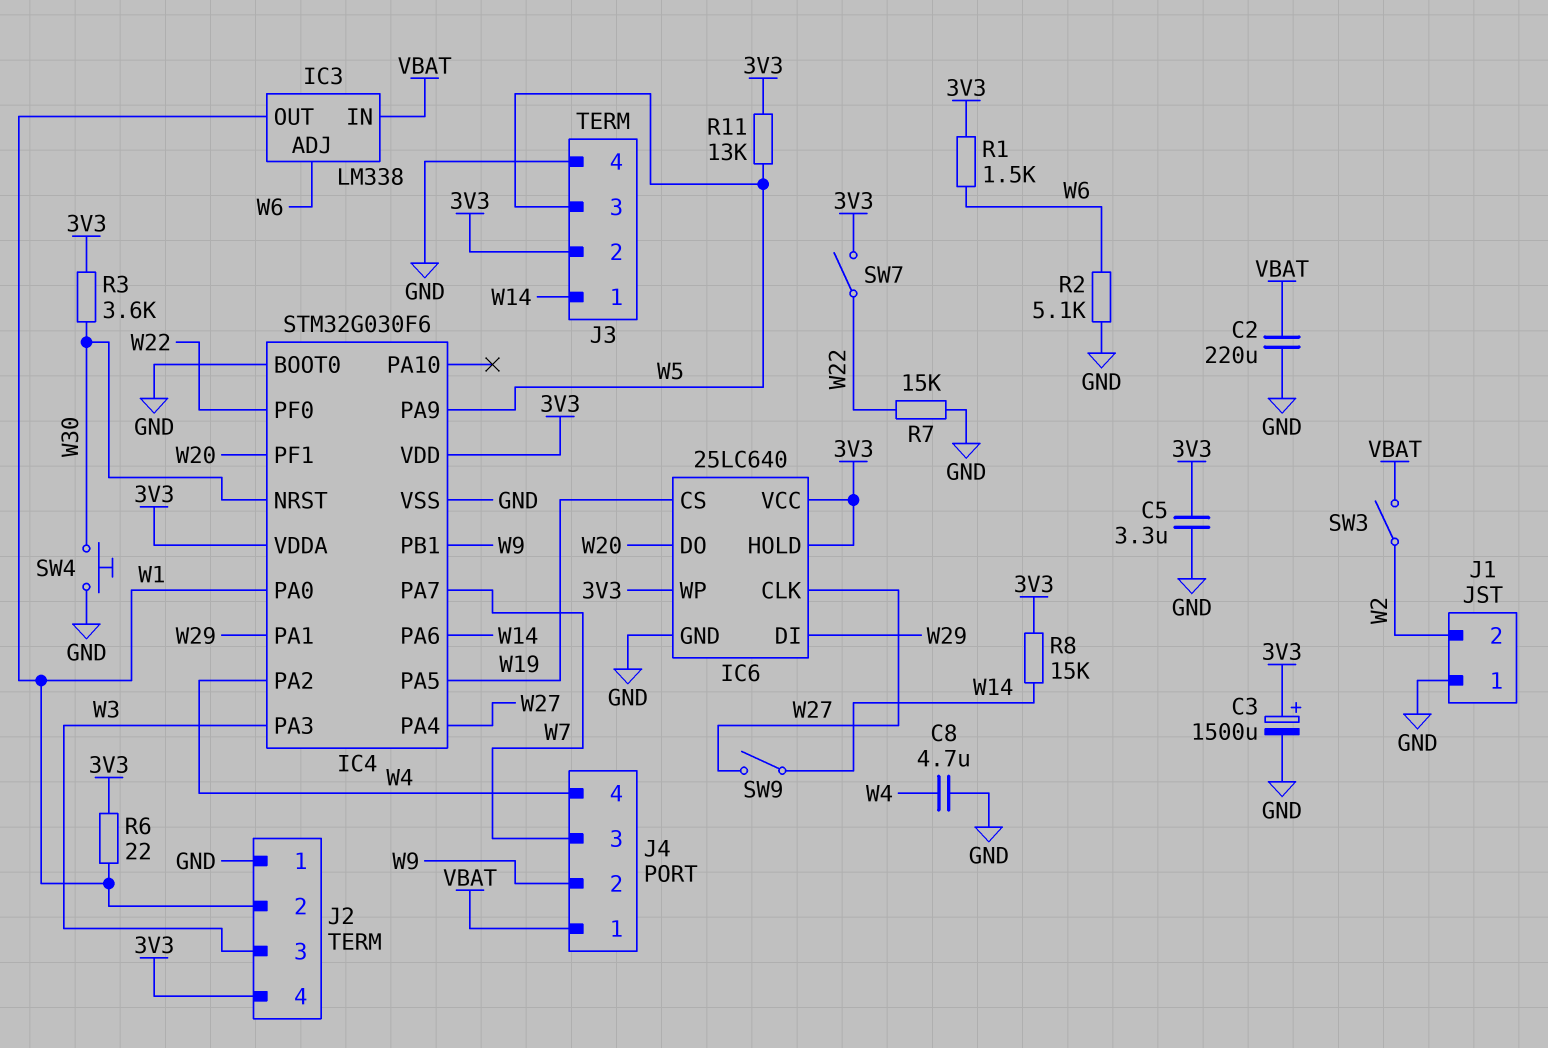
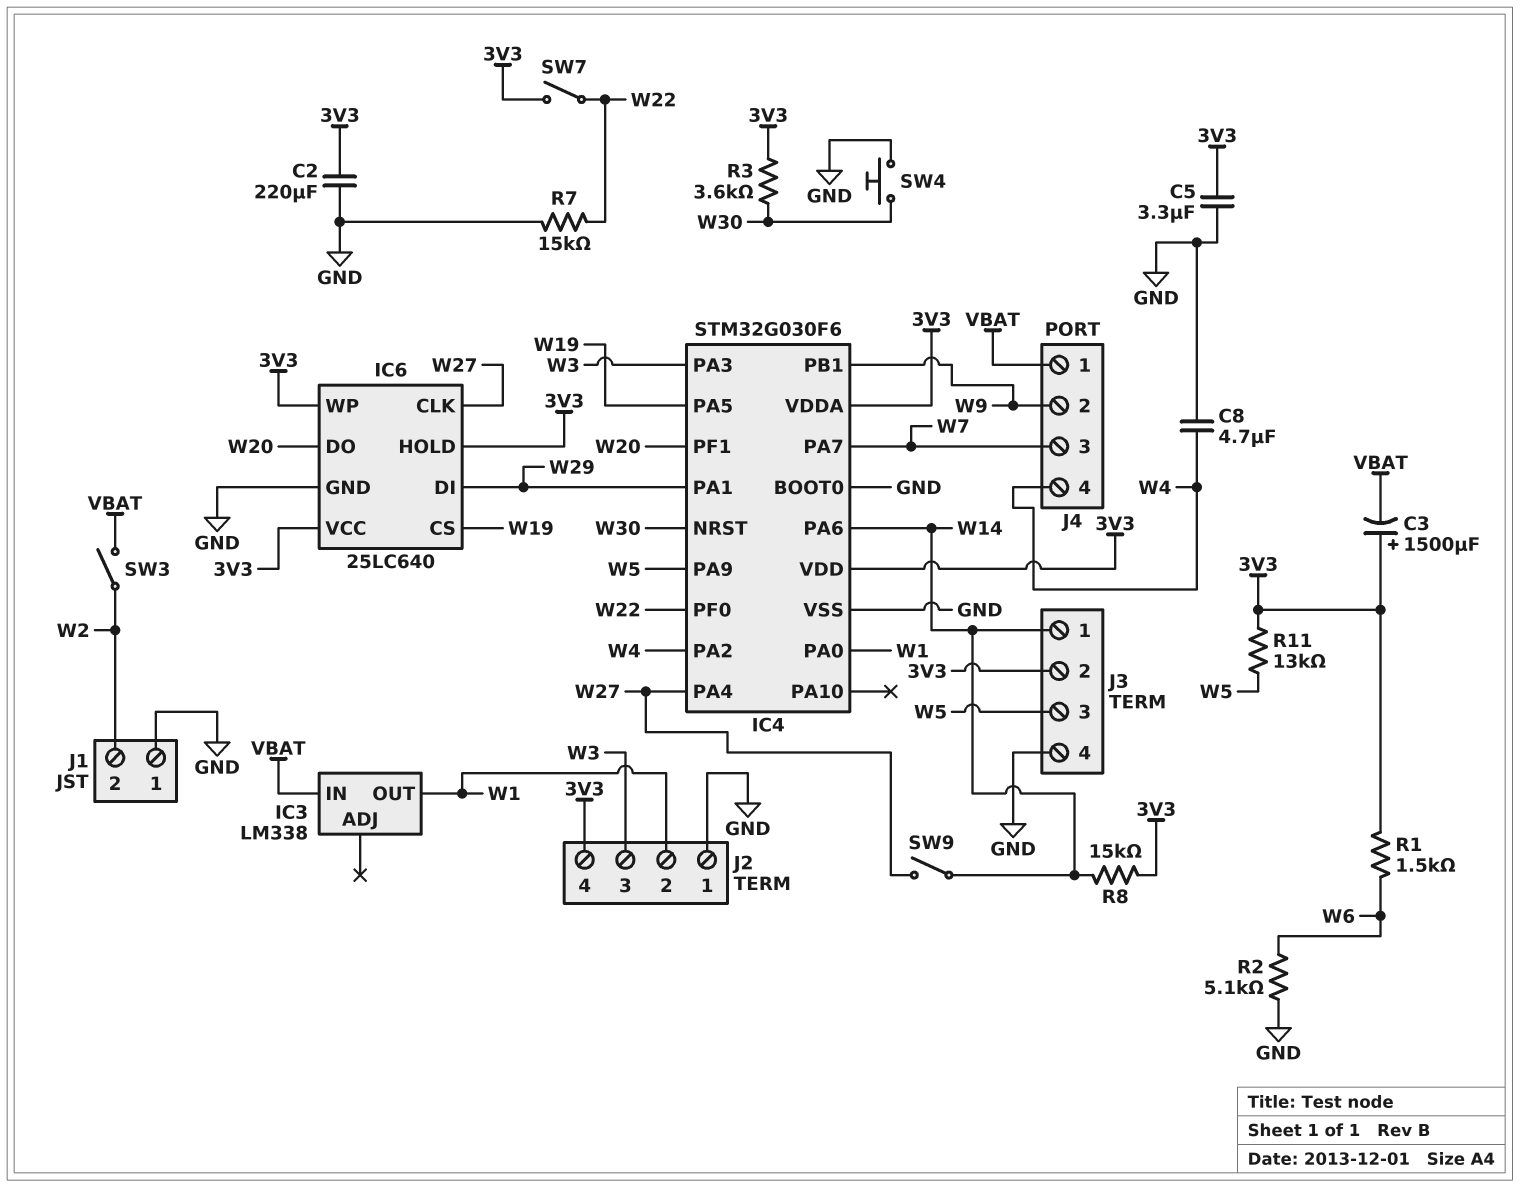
C2: 220uF (GND, VBAT) -> 220uF (3V3, GND)
C3: 1500uF (plus 3V3, minus GND) -> 1500uF (plus 3V3, minus VBAT)
IC3 pin ADJ: W6 -> none
R6: 22 (3V3, W1) -> none

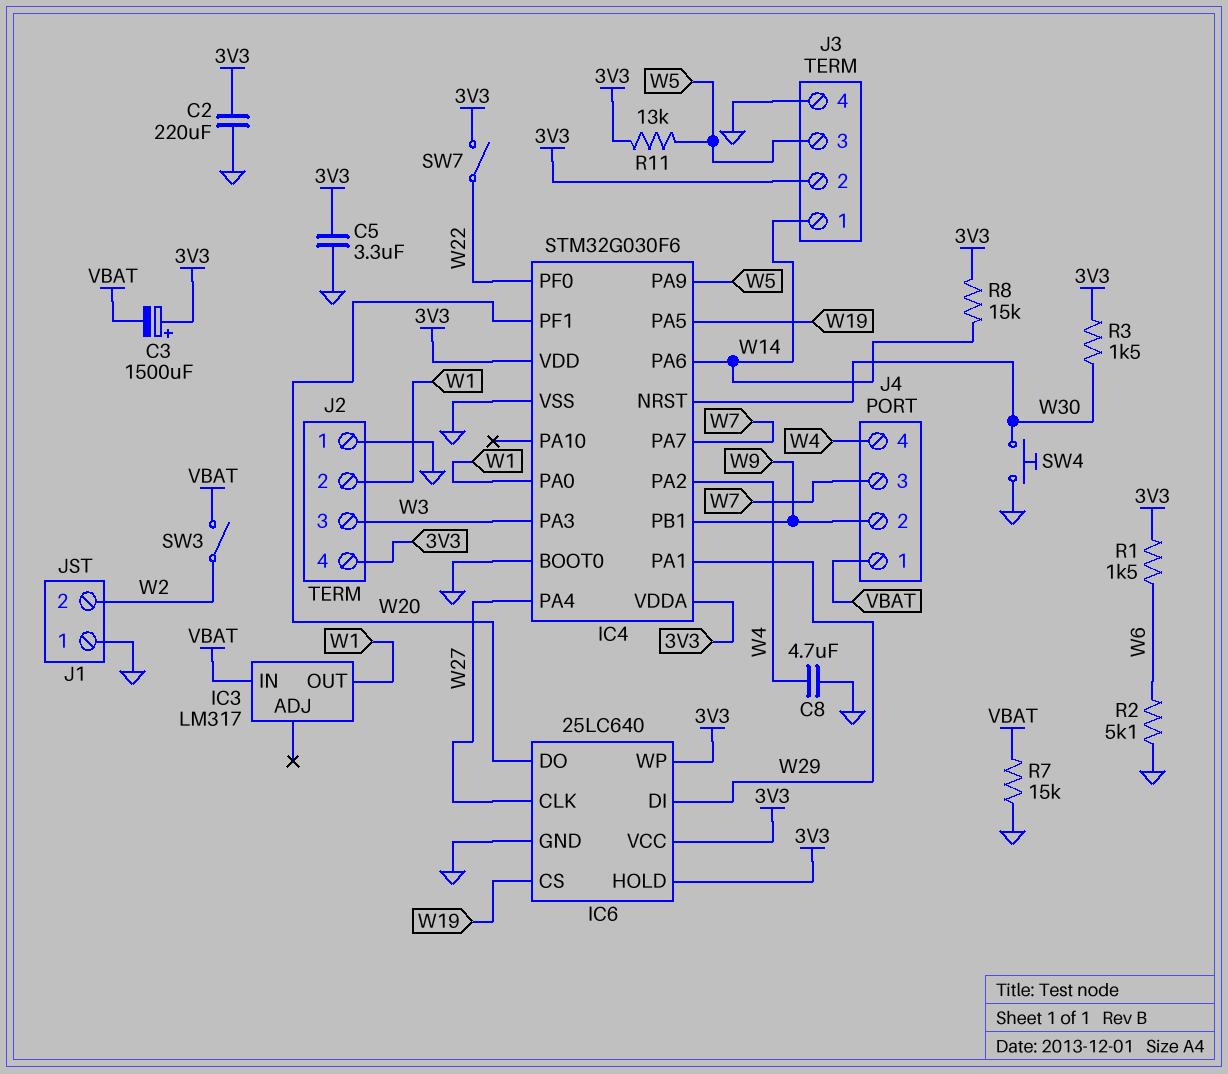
IC3: LM338 -> LM317
R3: 3.6k (3V3, W30) -> 1.5k (3V3, W30)
R7: 15k (GND, W22) -> 15k (GND, VBAT)
SW9: switch (W14, W27) -> none

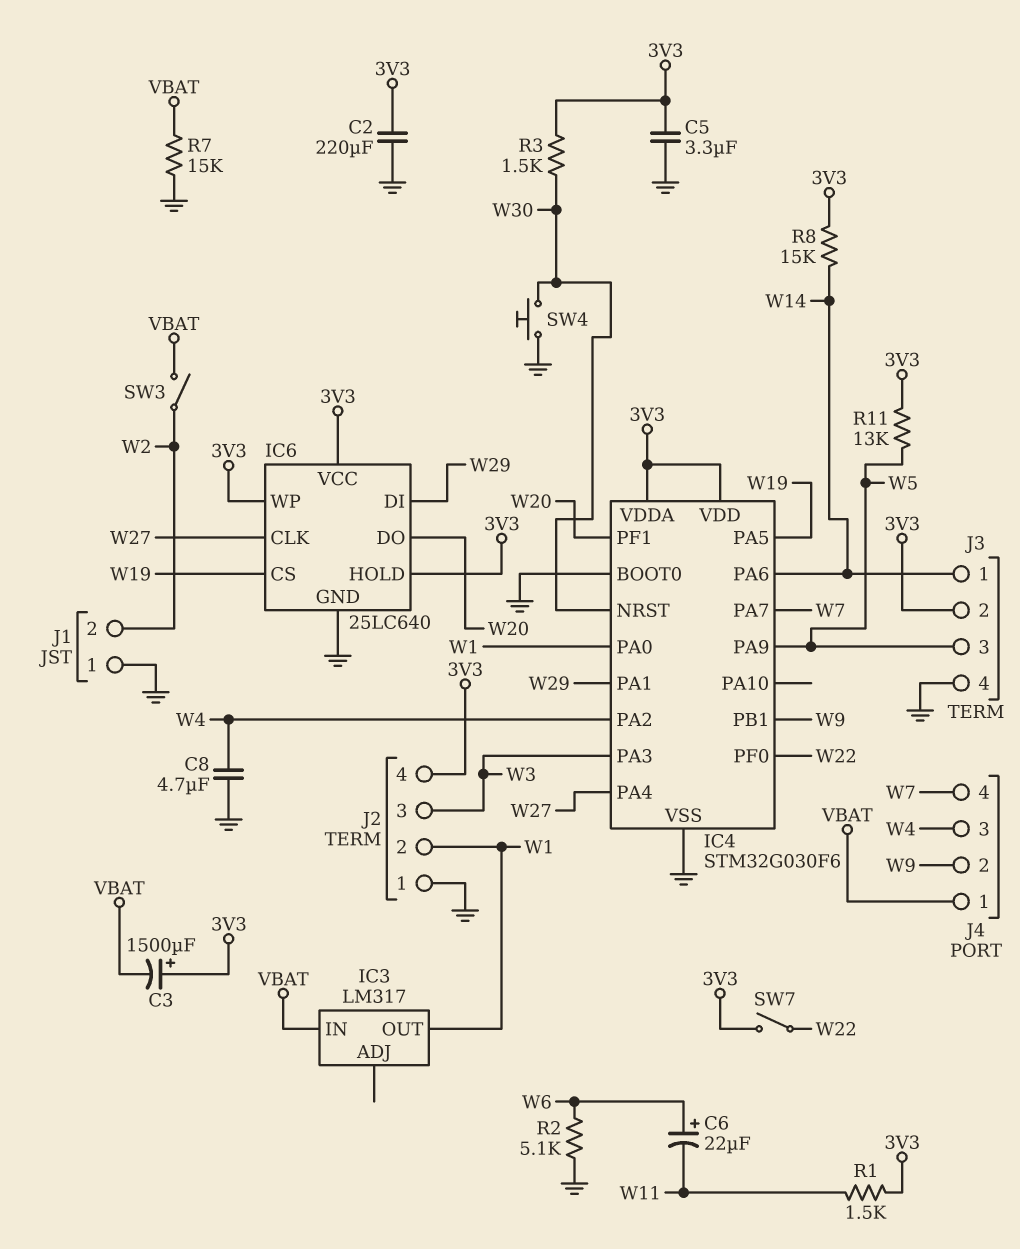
C6: none -> 22uF (plus W6, minus W11)
J4 pin 3: W7 -> W4
J4 pin 4: W4 -> W7
R1: 1.5k (3V3, W6) -> 1.5k (3V3, W11)

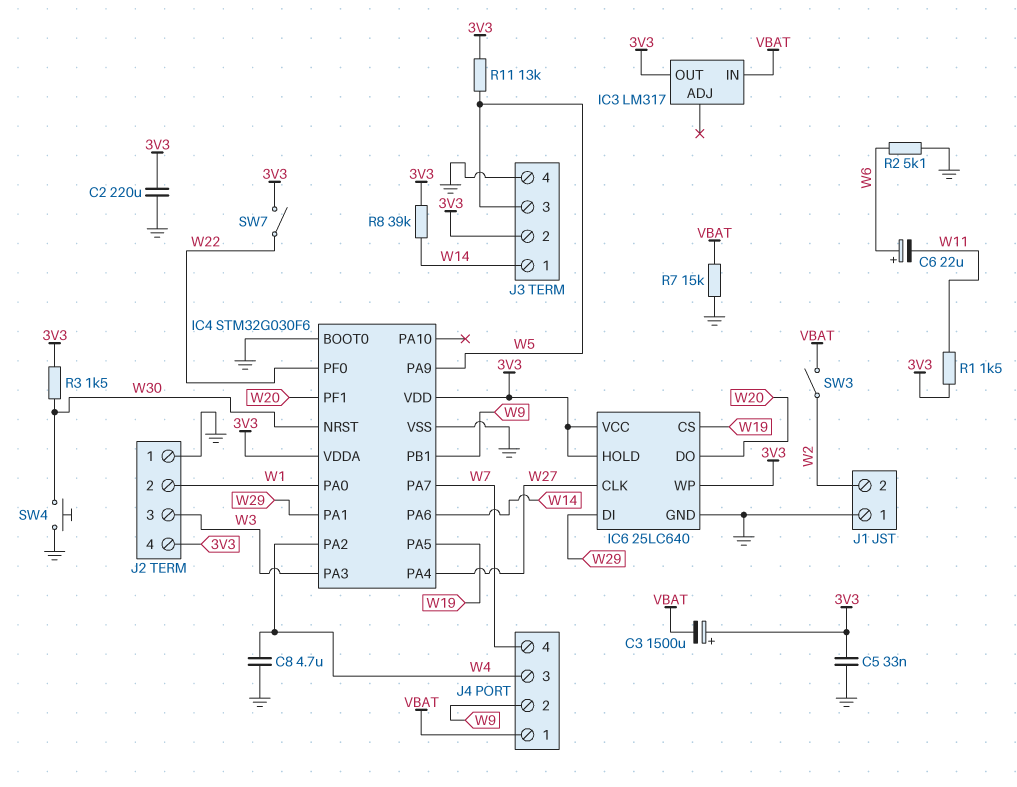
C5: 3.3uF (3V3, GND) -> 33nF (3V3, GND)
IC3 pin OUT: W1 -> 3V3
R8: 15k (3V3, W14) -> 39k (3V3, W14)

